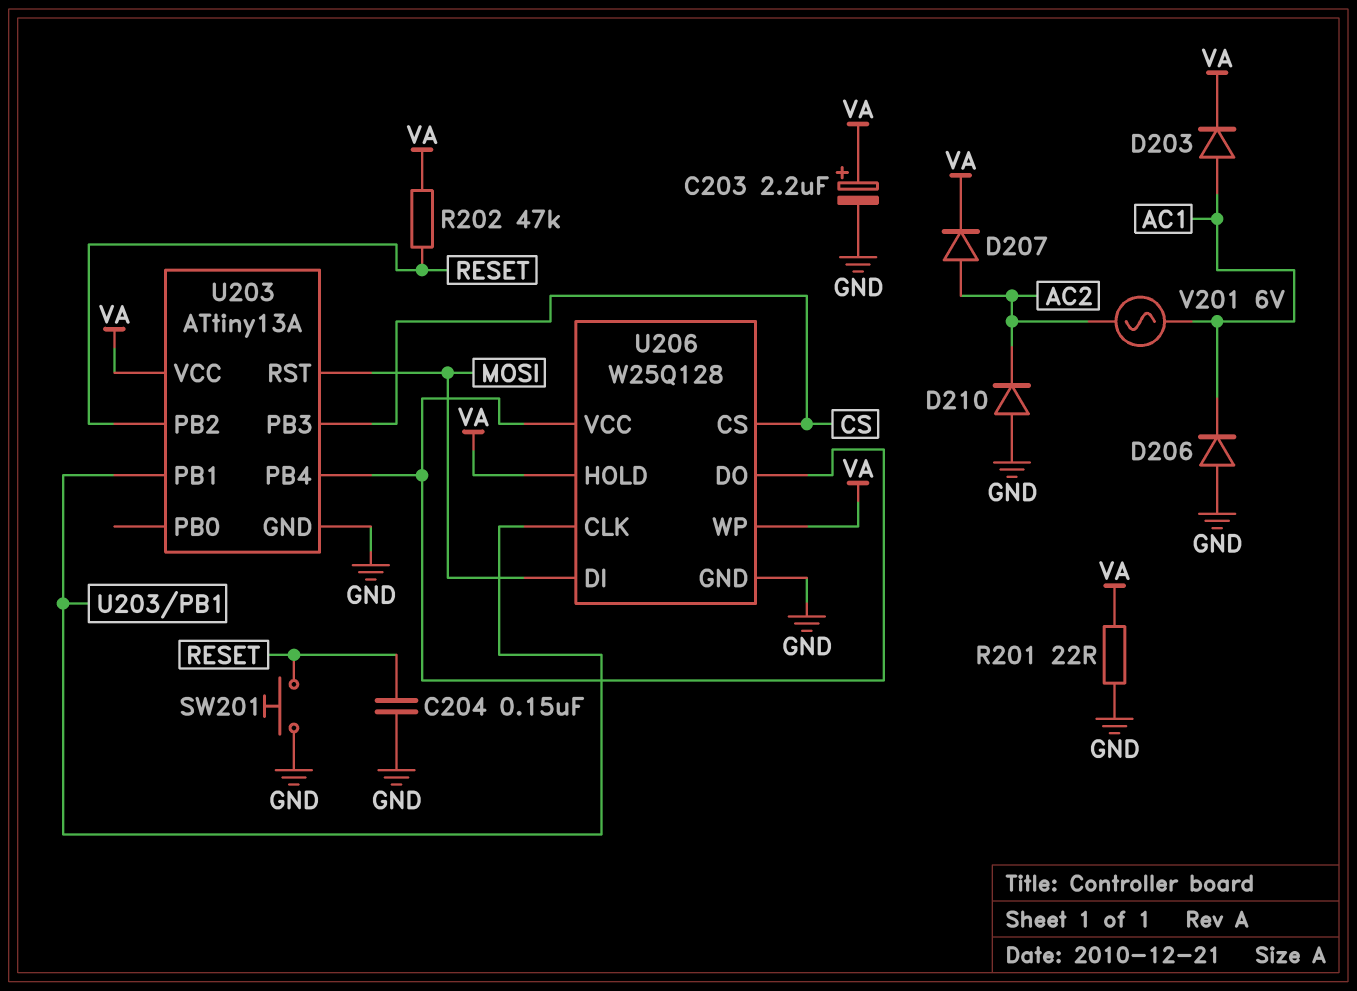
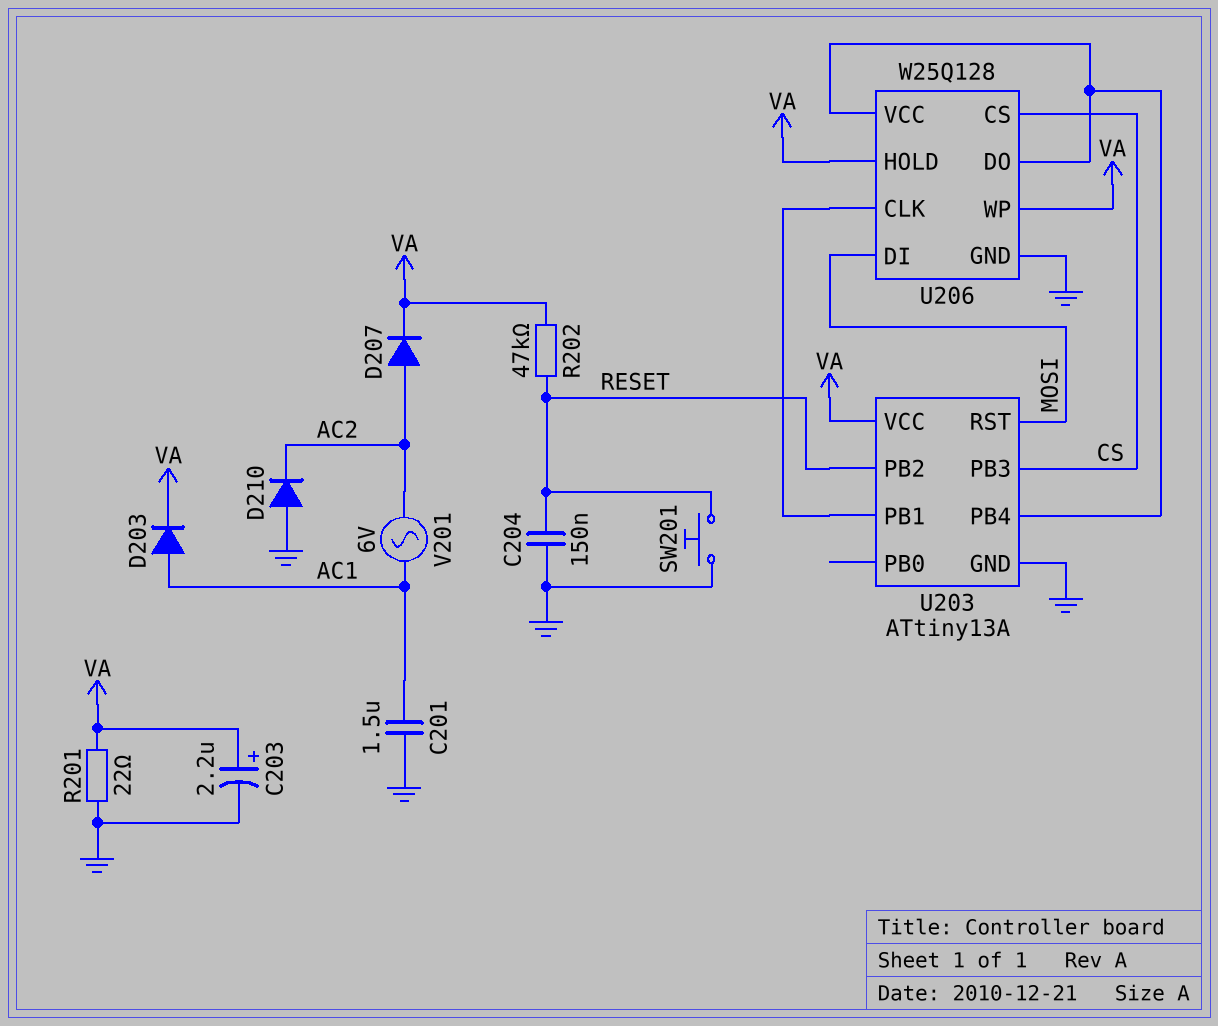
C201: none -> 1.5uF (AC1, GND)
D206: diode (A GND, K AC1) -> none

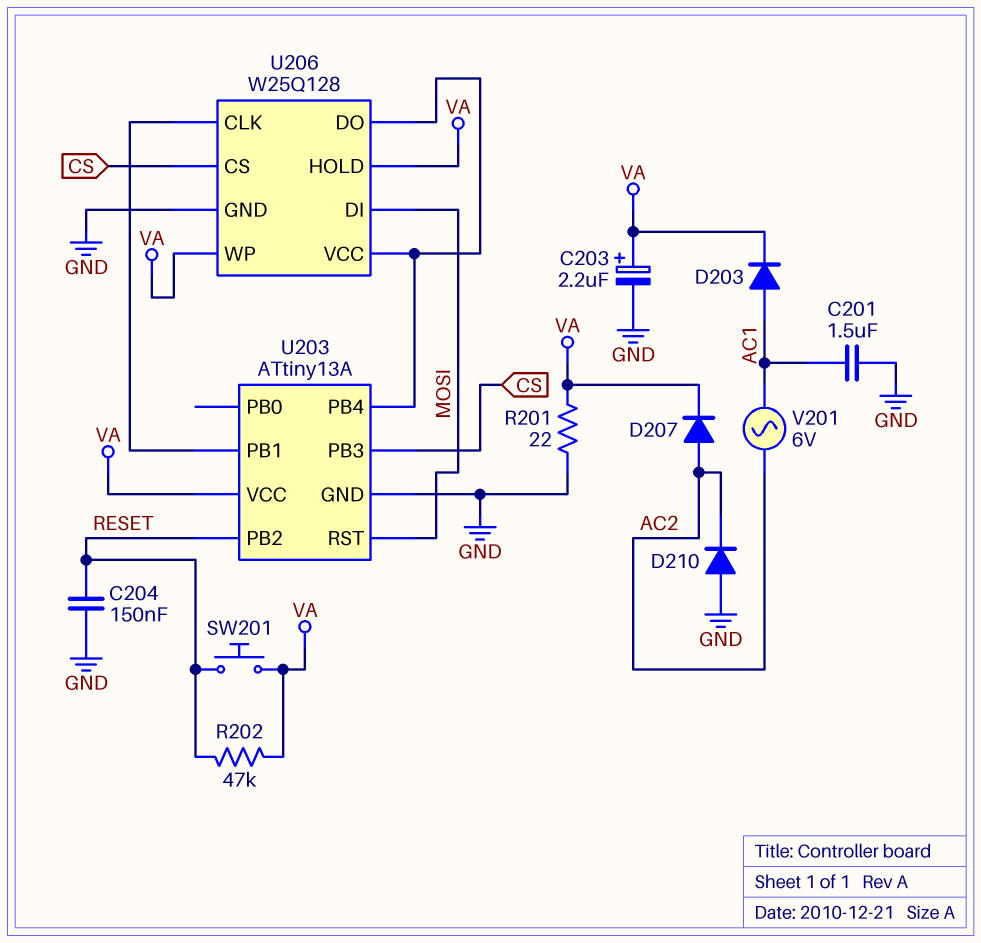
SW201: button (GND, RESET) -> button (RESET, VA)

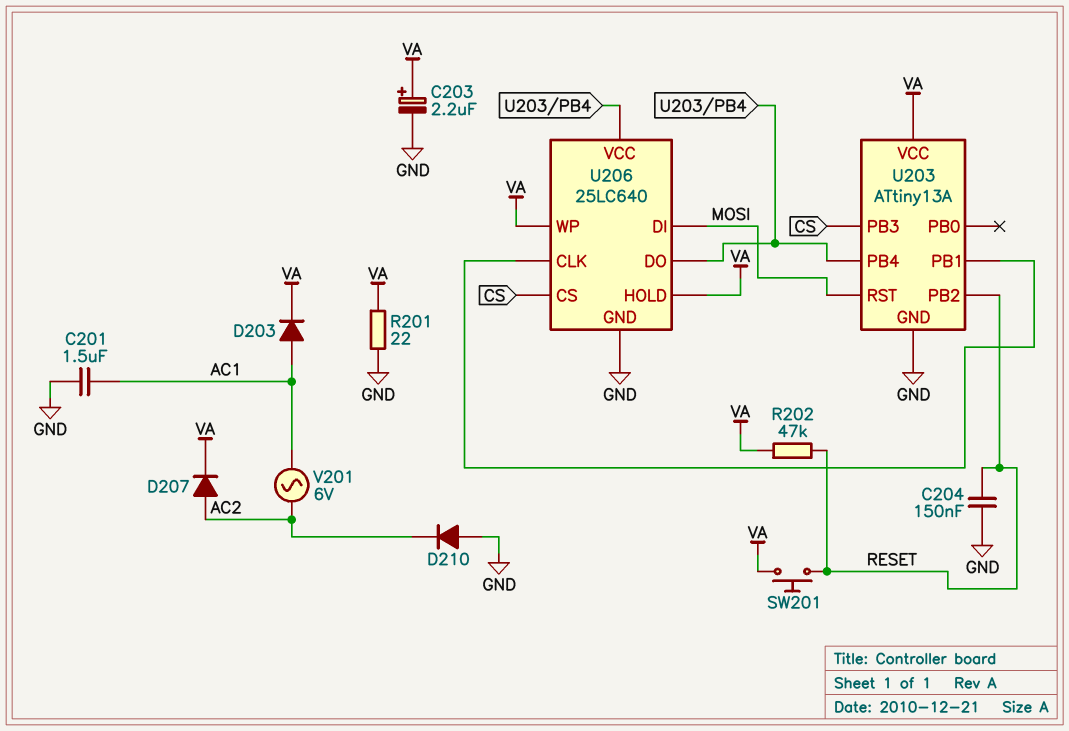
U206: W25Q128 -> 25LC640

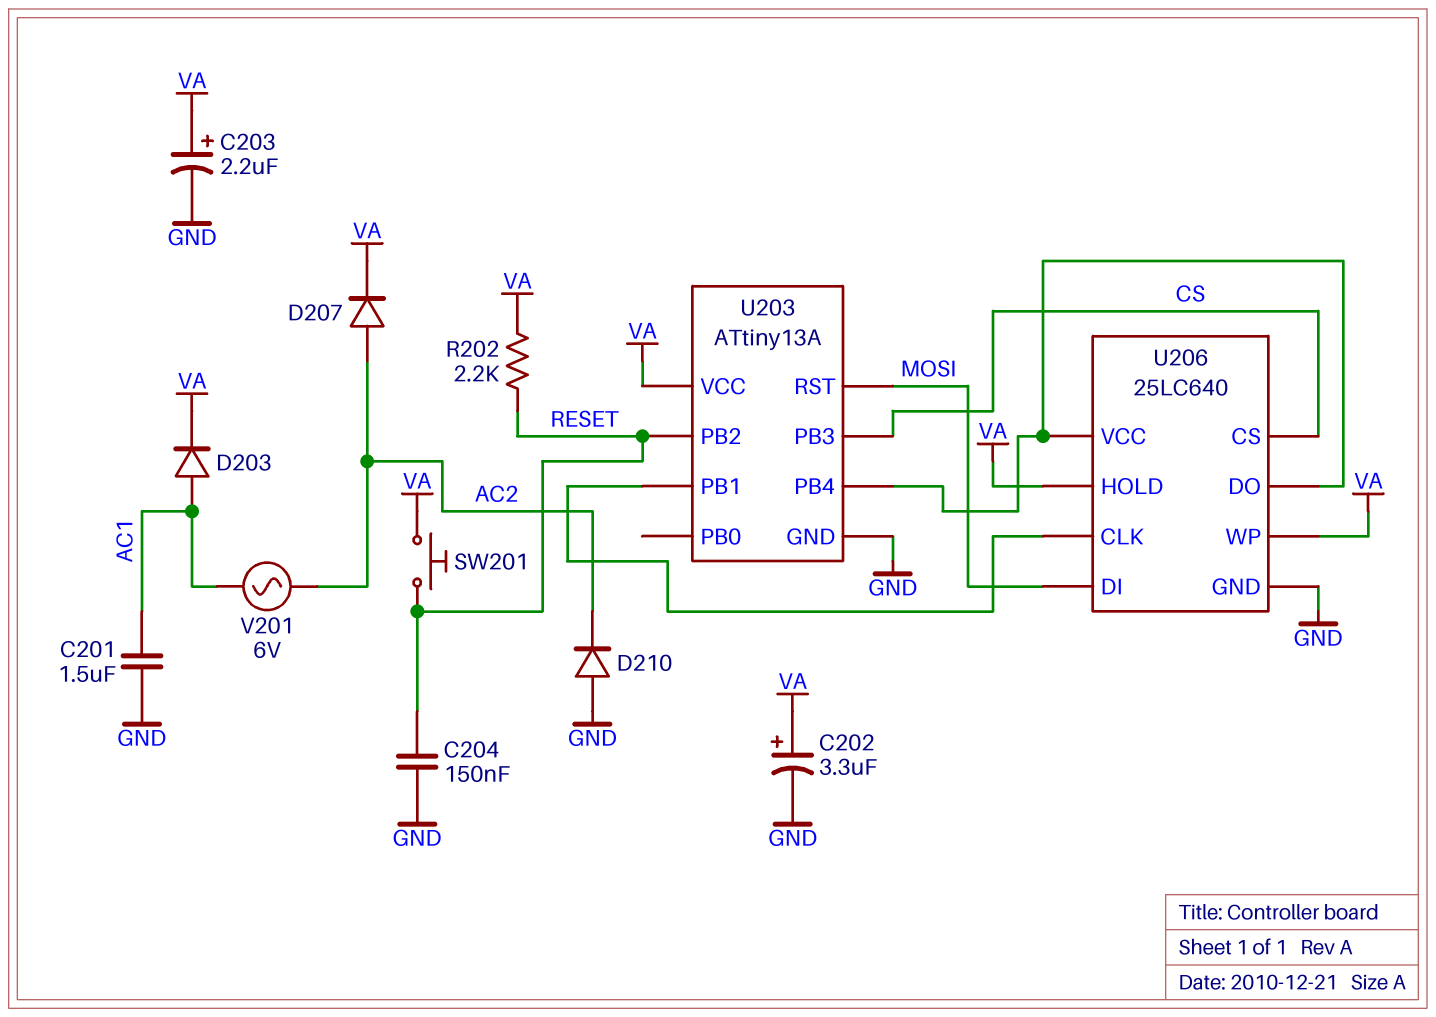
C202: none -> 3.3uF (plus VA, minus GND)
R201: 22 (GND, VA) -> none
R202: 47k (RESET, VA) -> 2.2k (RESET, VA)

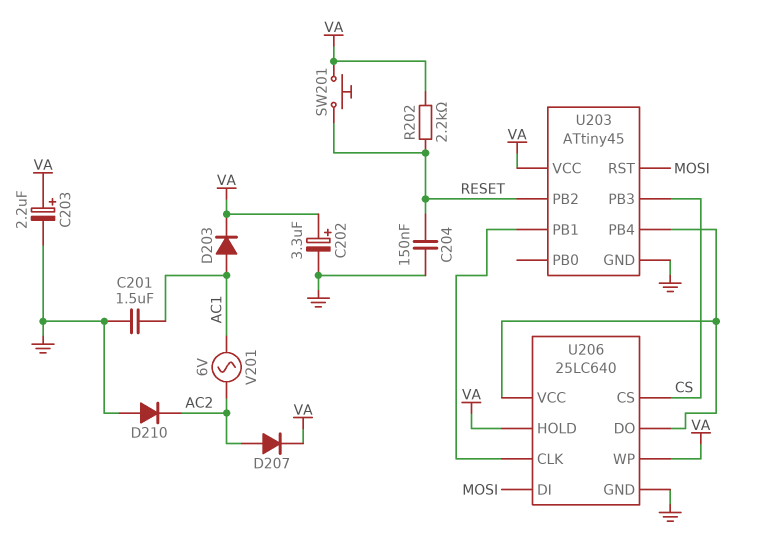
U203: ATtiny13A -> ATtiny45

